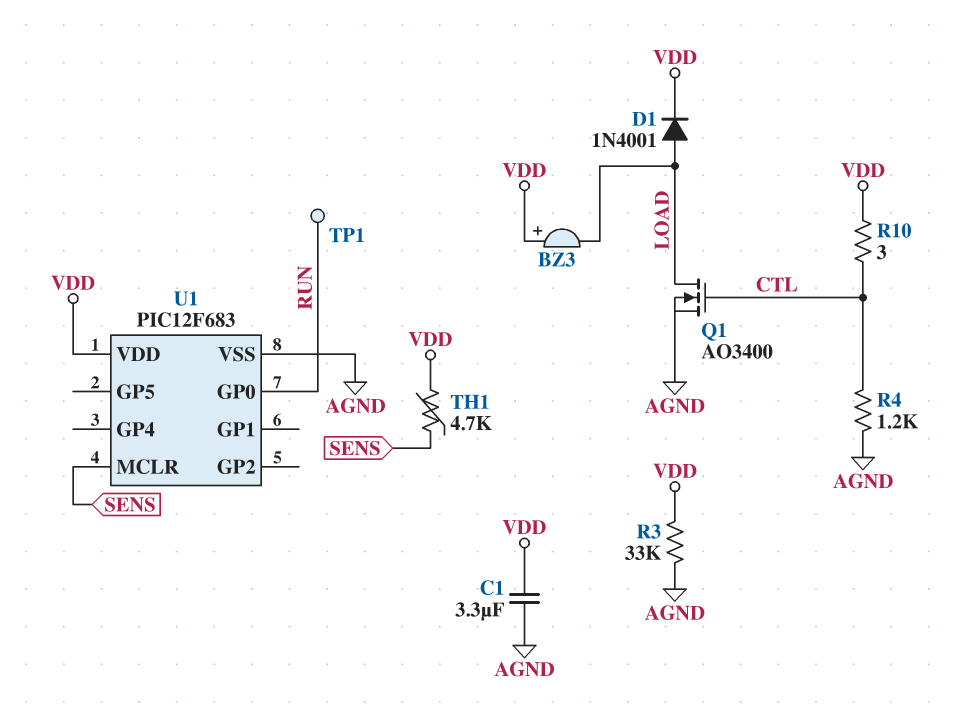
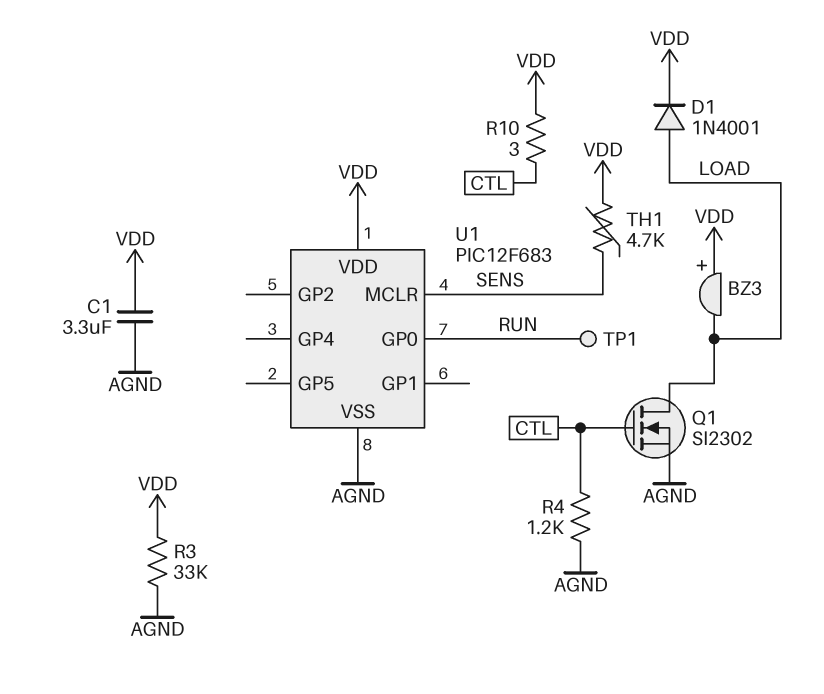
Q1: NMOS AO3400 (G CTL, D LOAD, S AGND) -> NMOS SI2302 (G CTL, D LOAD, S AGND)

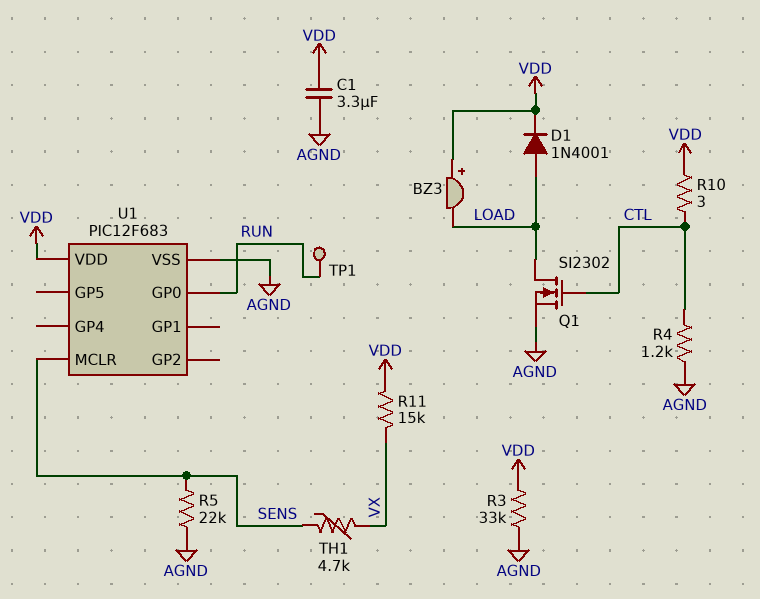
R5: none -> 22k (AGND, SENS)
R11: none -> 15k (VDD, VX)
TH1: 4.7k (SENS, VDD) -> 4.7k (SENS, VX)

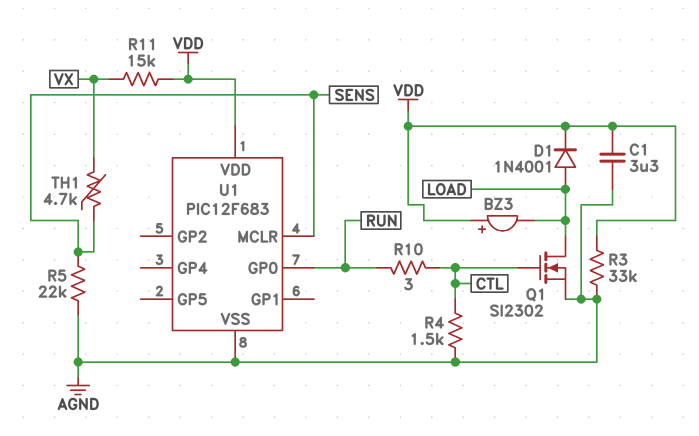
R4: 1.2k (AGND, CTL) -> 1.5k (AGND, CTL)
R10: 3 (CTL, VDD) -> 3 (CTL, RUN)
TP1: test point (RUN) -> none

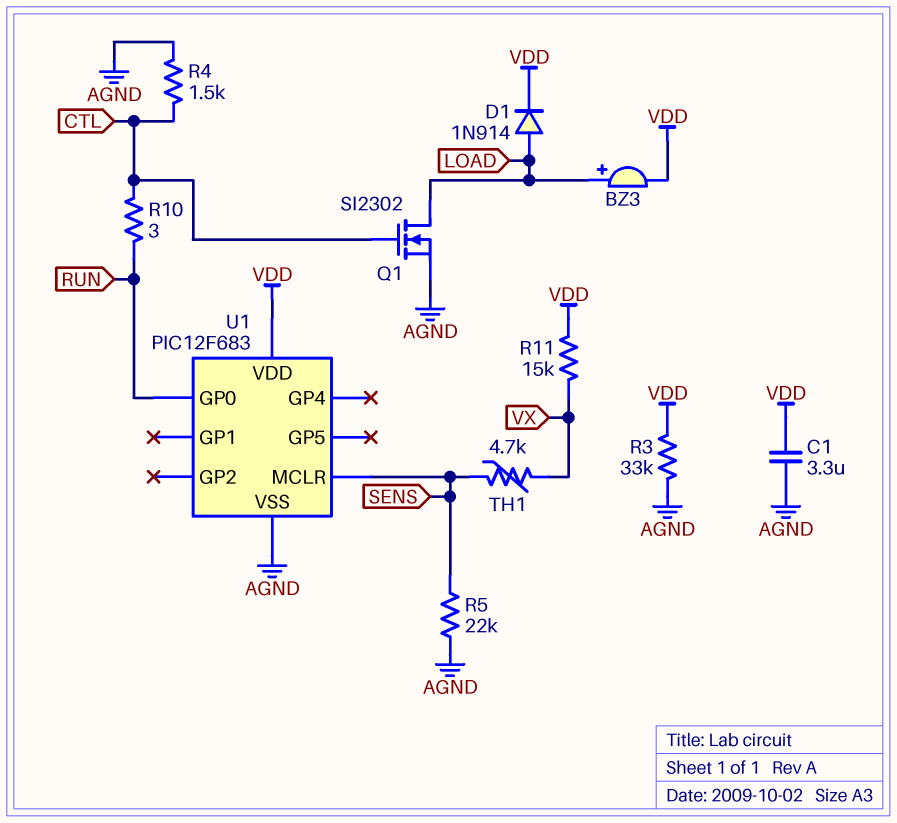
BZ3: buzzer (plus VDD, minus LOAD) -> buzzer (plus LOAD, minus VDD)
D1: diode 1N4001 (A LOAD, K VDD) -> diode 1N914 (A LOAD, K VDD)

